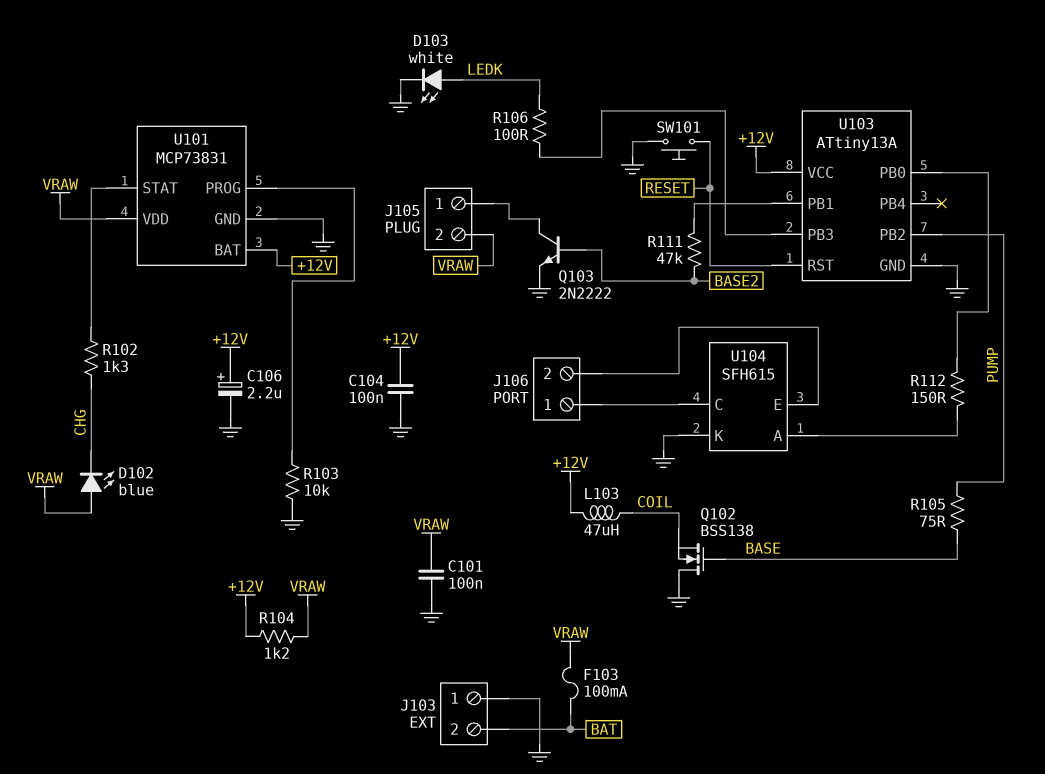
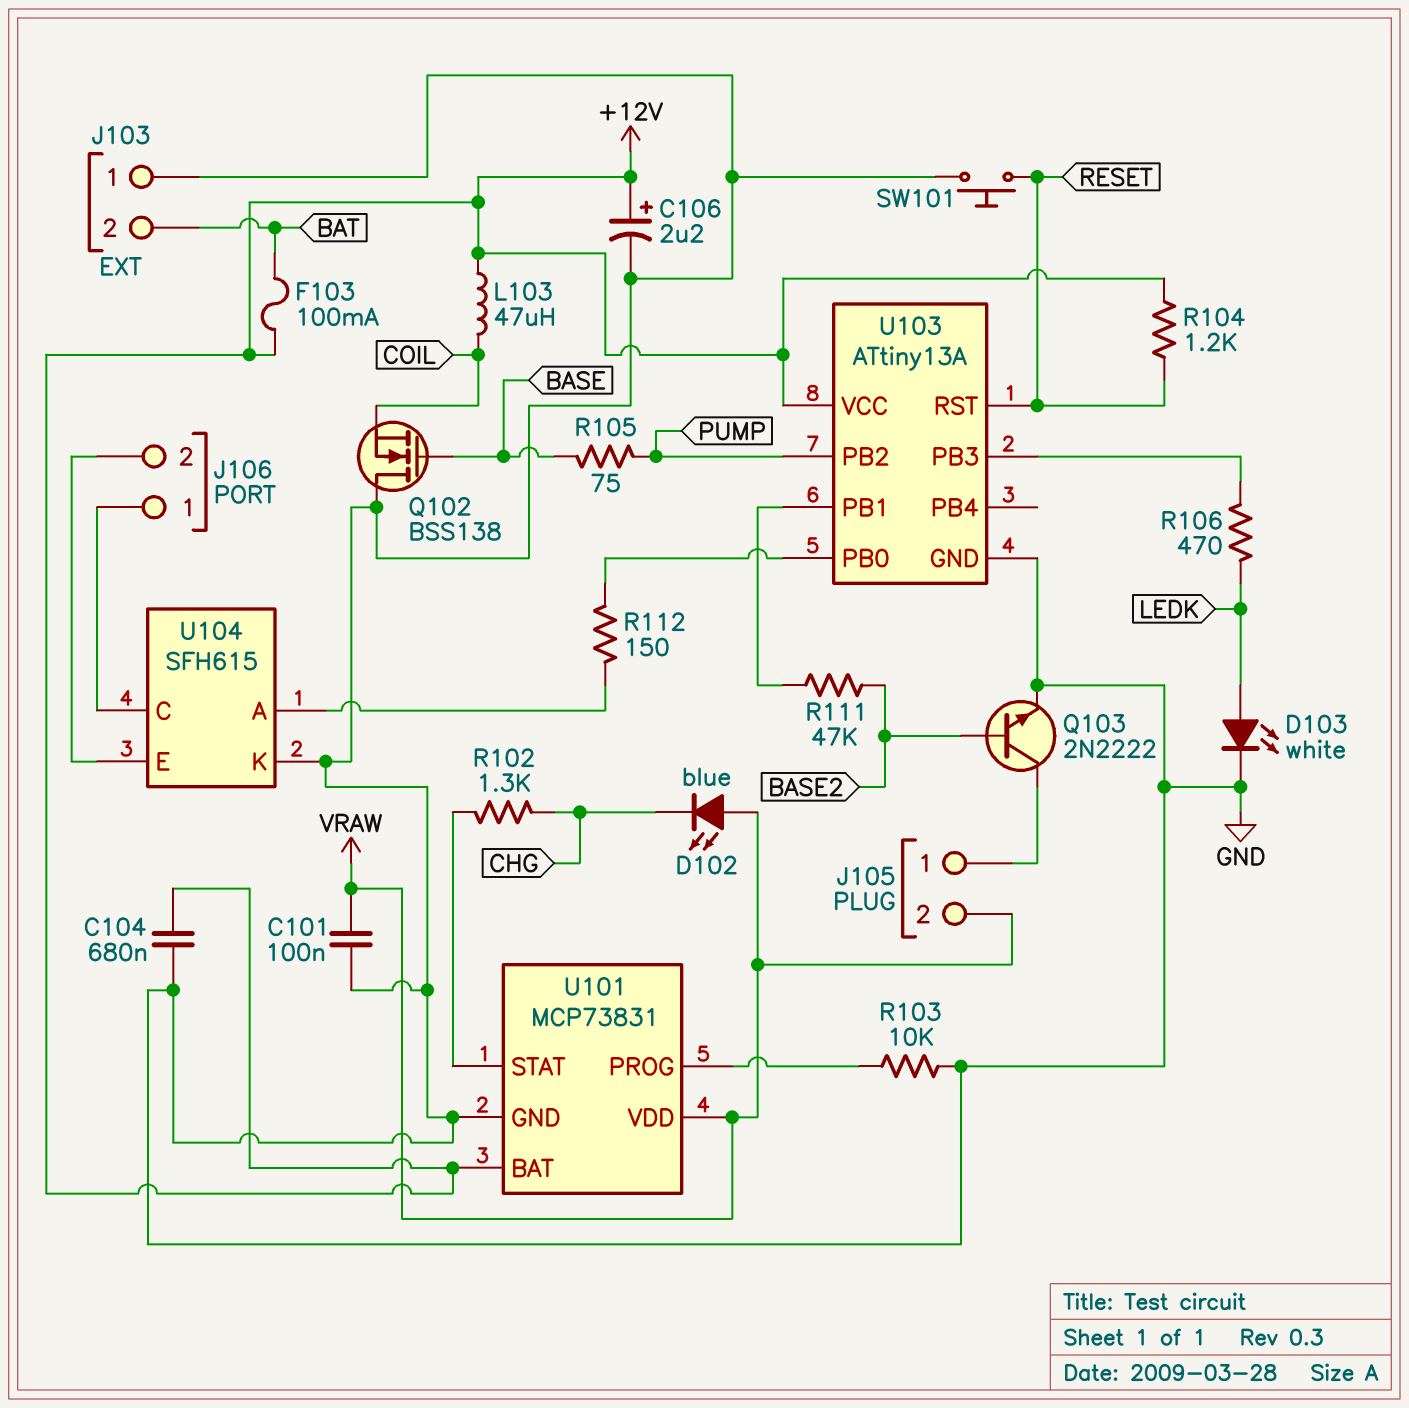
C104: 100nF (+12V, GND) -> 680nF (+12V, GND)
F103: 100mA (BAT, VRAW) -> 100mA (+12V, BAT)
R104: 1.2k (+12V, VRAW) -> 1.2k (+12V, RESET)
R106: 100 (LEDK, U103/PB3) -> 470 (LEDK, U103/PB3)

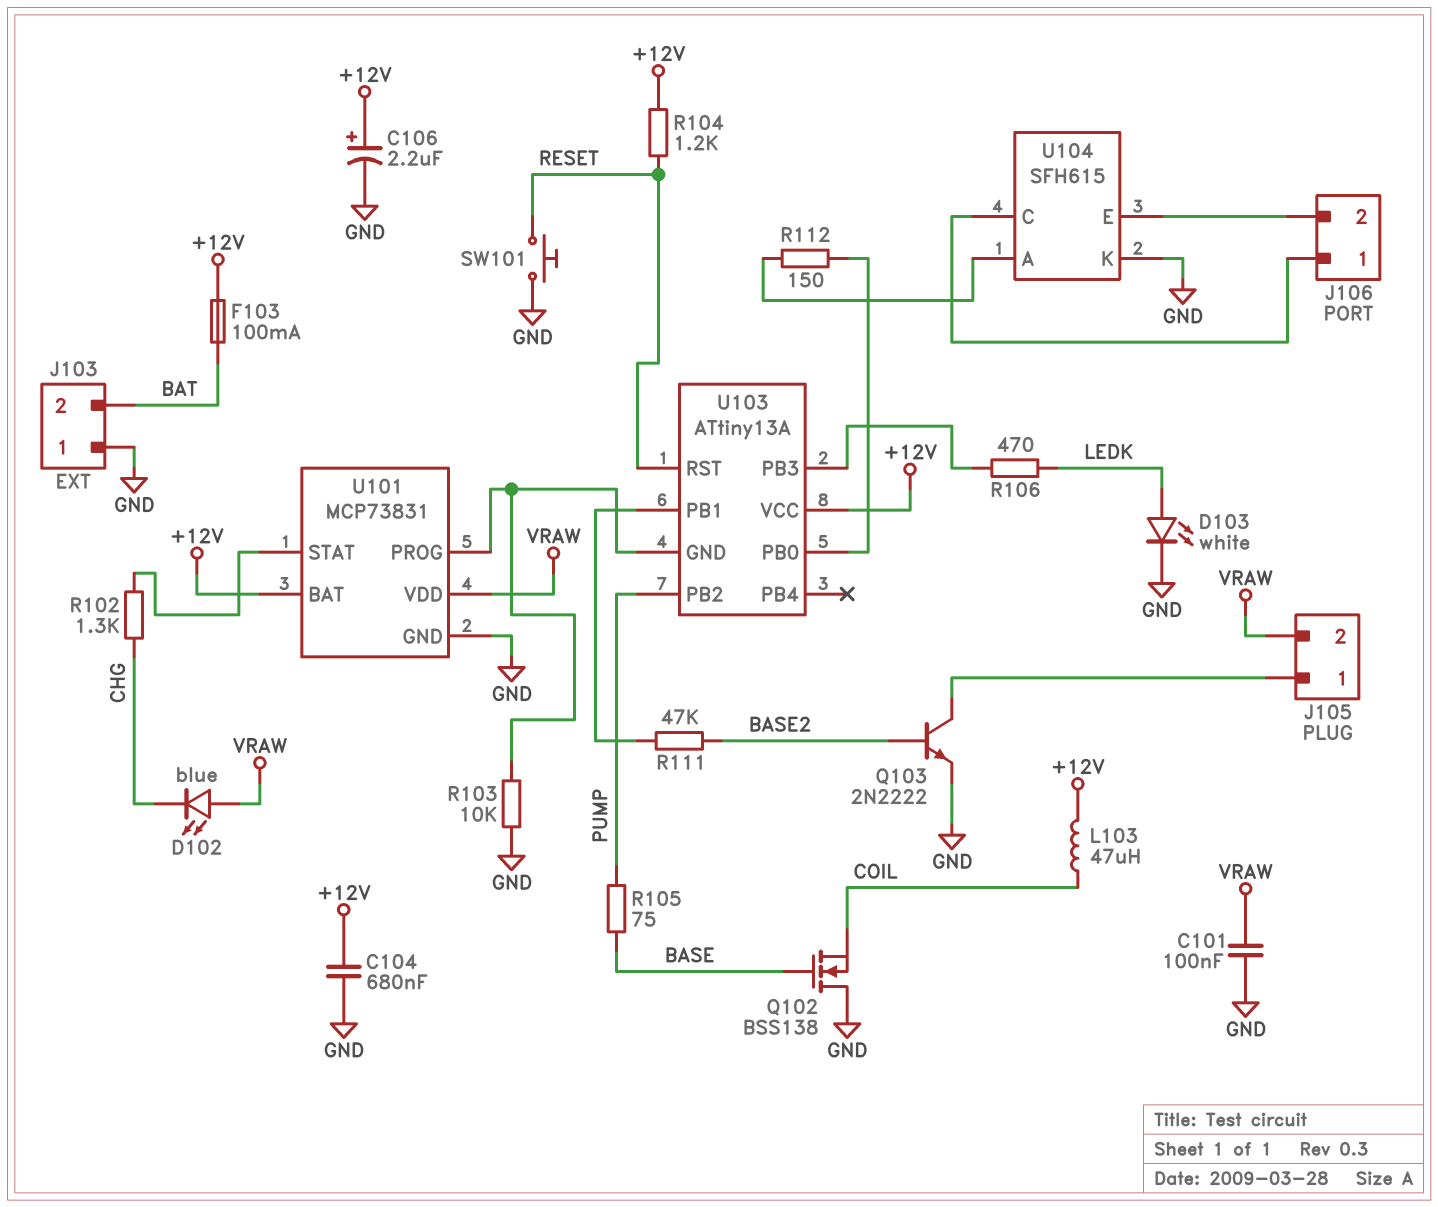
U103 pin GND: GND -> U101/PROG

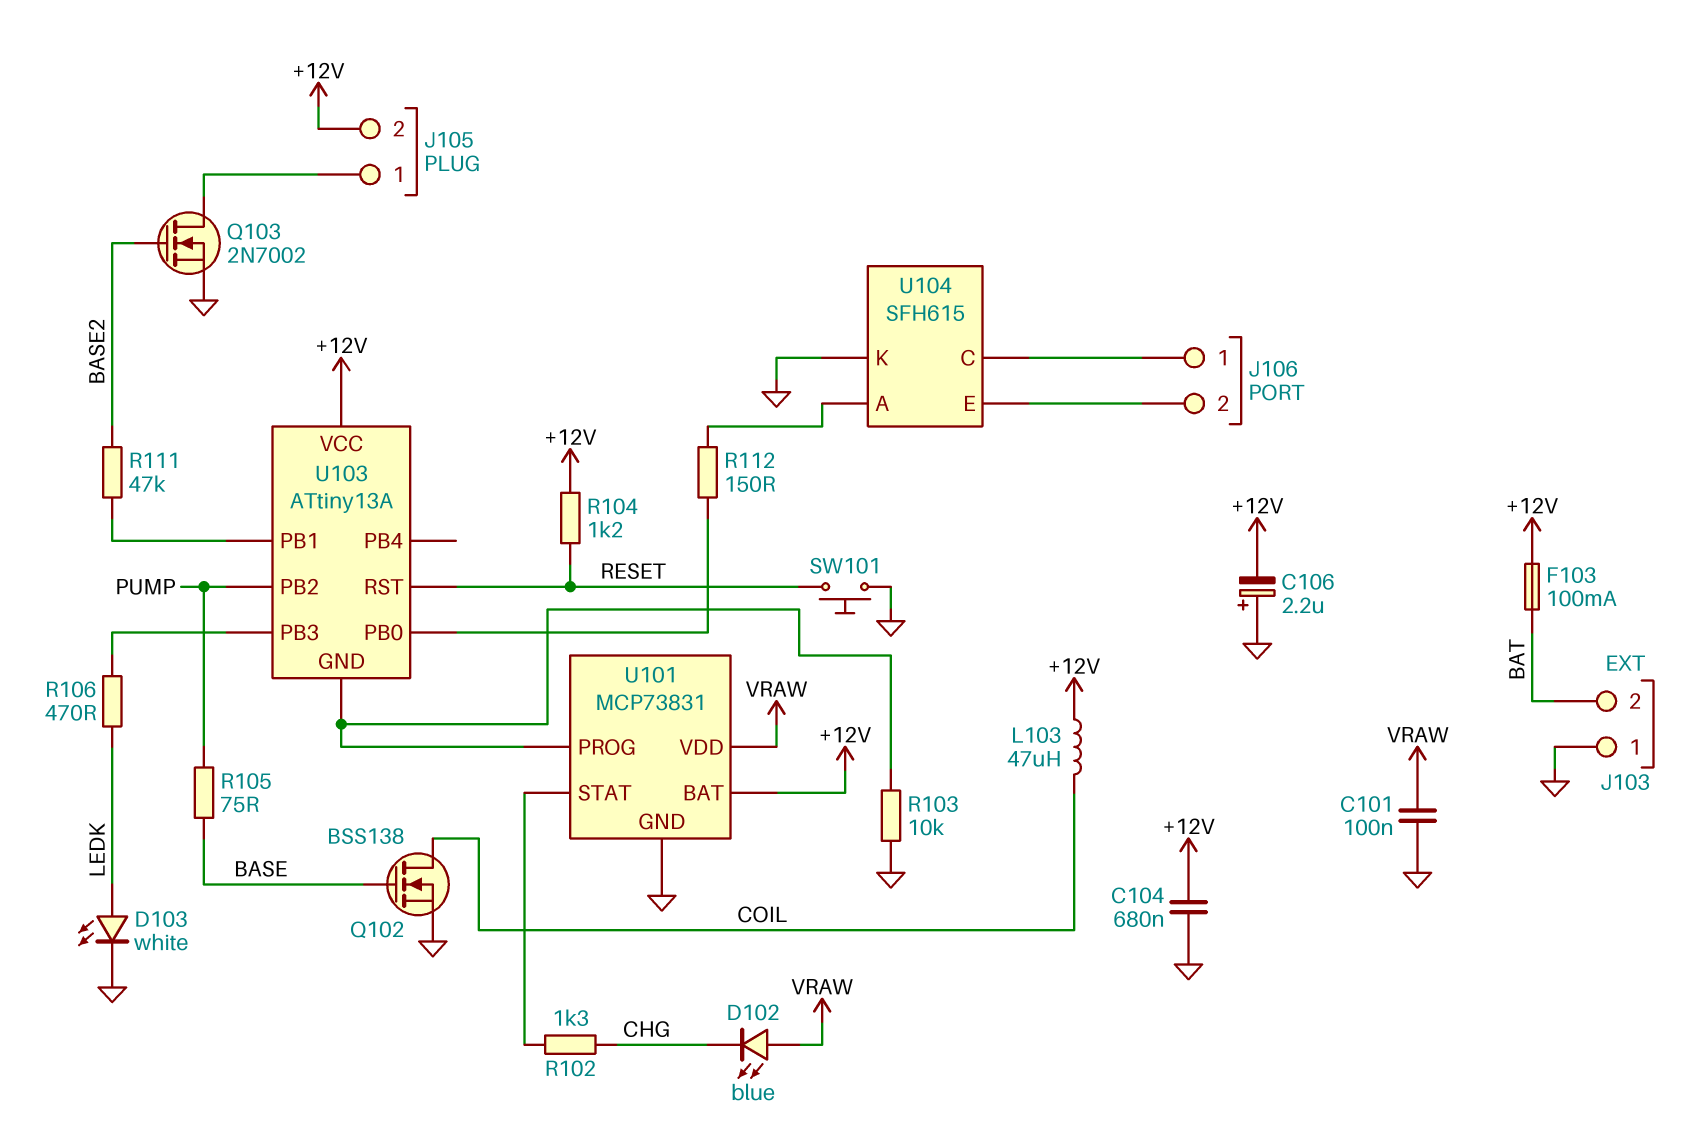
C106: 2.2uF (plus +12V, minus GND) -> 2.2uF (plus GND, minus +12V)
J105 pin 2: VRAW -> +12V
Q102: NMOS BSS138 (G BASE, D GND, S COIL) -> NMOS BSS138 (G BASE, D COIL, S GND)
Q103: NPN 2N2222 (B BASE2, C J105/1, E GND) -> NMOS 2N7002 (G BASE2, D J105/1, S GND)

